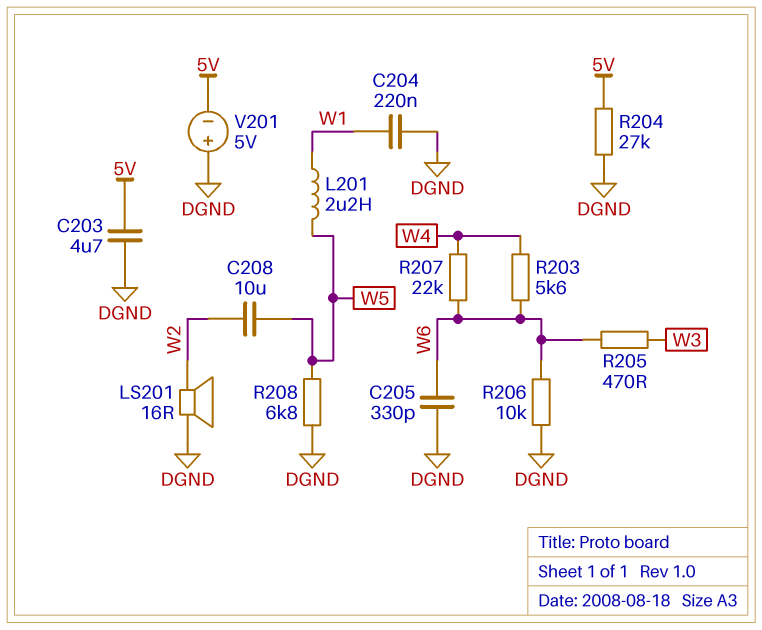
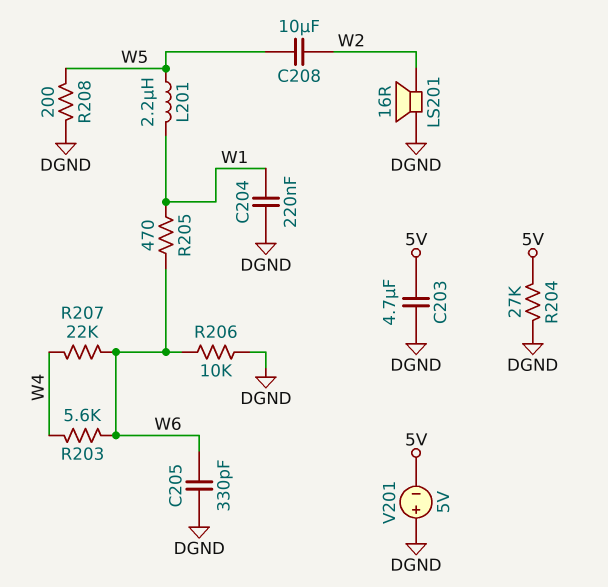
R205: 470 (W3, W6) -> 470 (W1, W6)
R208: 6.8k (DGND, W5) -> 200 (DGND, W5)

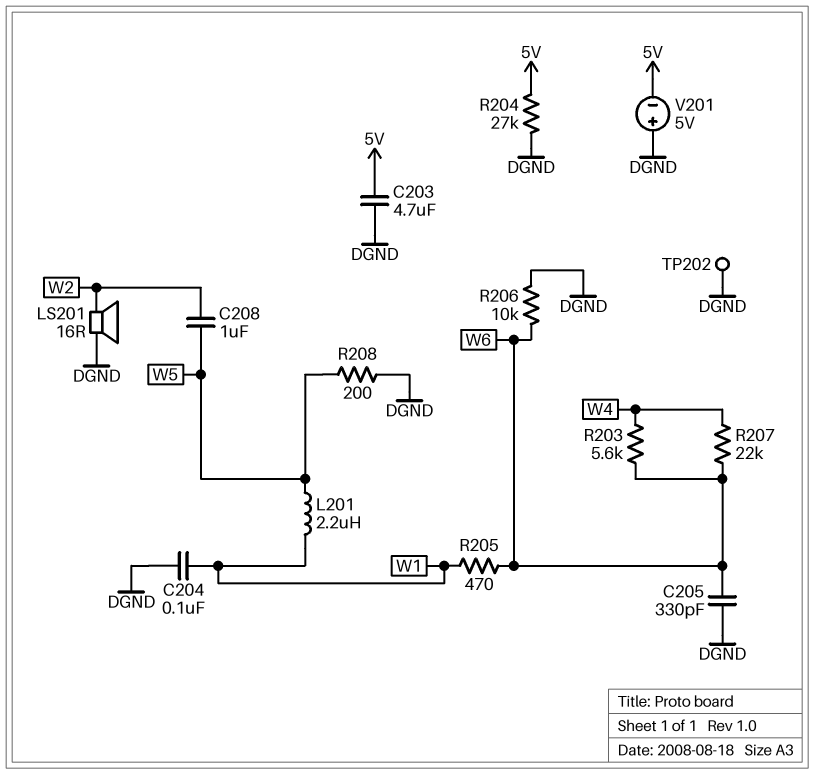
C204: 220nF (DGND, W1) -> 100nF (DGND, W1)
C208: 10uF (W2, W5) -> 1uF (W2, W5)
TP202: none -> test point (DGND)

